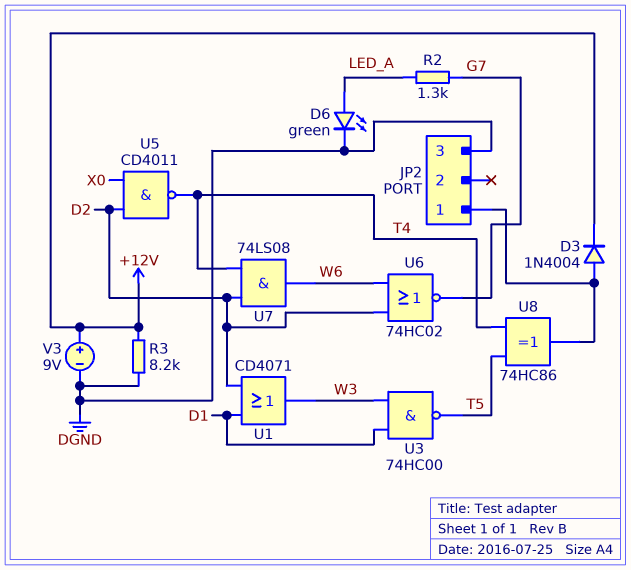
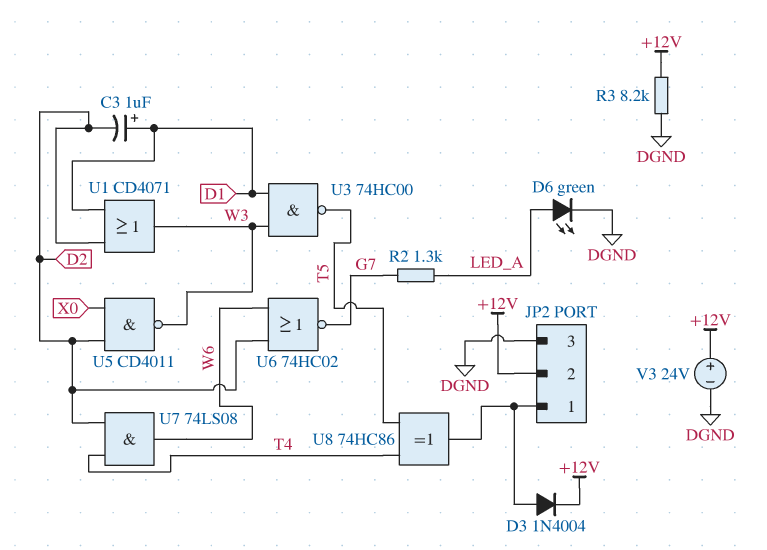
C3: none -> 1uF (plus D1, minus D2)
JP2 pin 2: none -> +12V
U5: NAND CD4011 (in D2, in X0, out T4) -> NAND CD4011 (in D2, in X0, out W3)
V3: 9V (plus +12V, minus DGND) -> 24V (plus +12V, minus DGND)

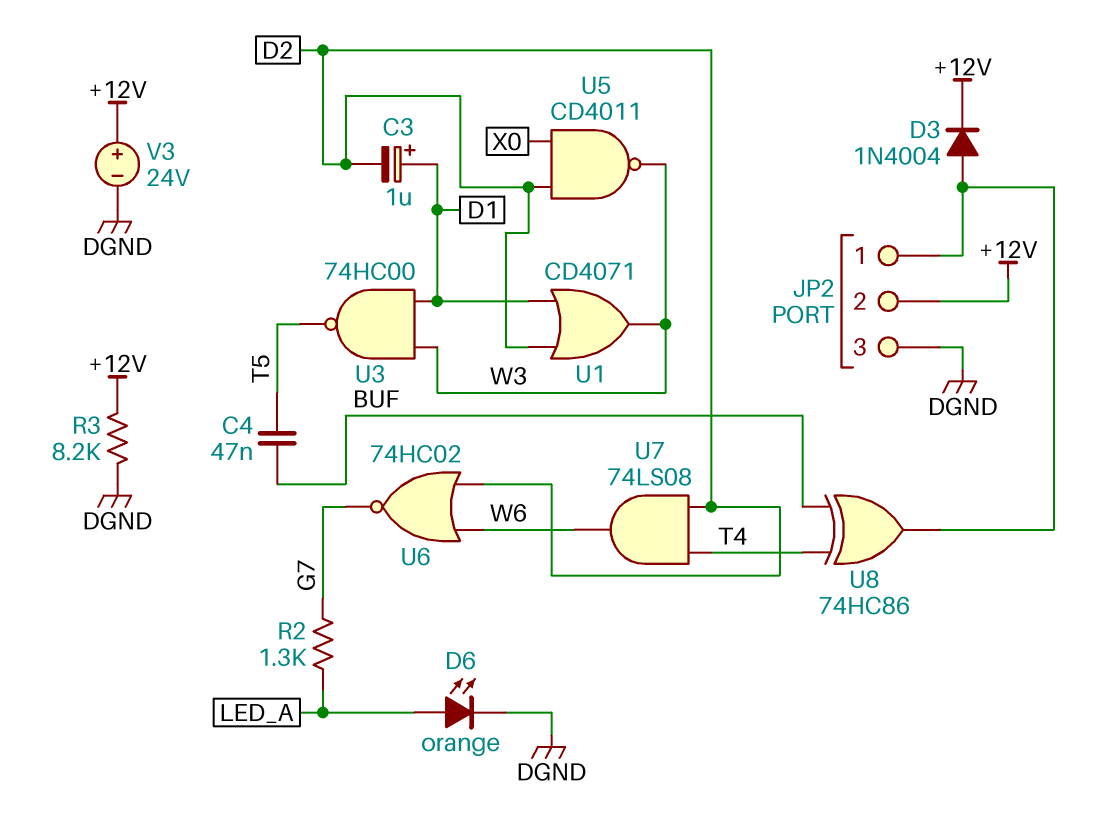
C4: none -> 47nF (BUF, T5)
D6: LED green (A LED_A, K DGND) -> LED orange (A LED_A, K DGND)
U8: XOR 74HC86 (in T4, in T5, out JP2/1) -> XOR 74HC86 (in BUF, in T4, out JP2/1)

